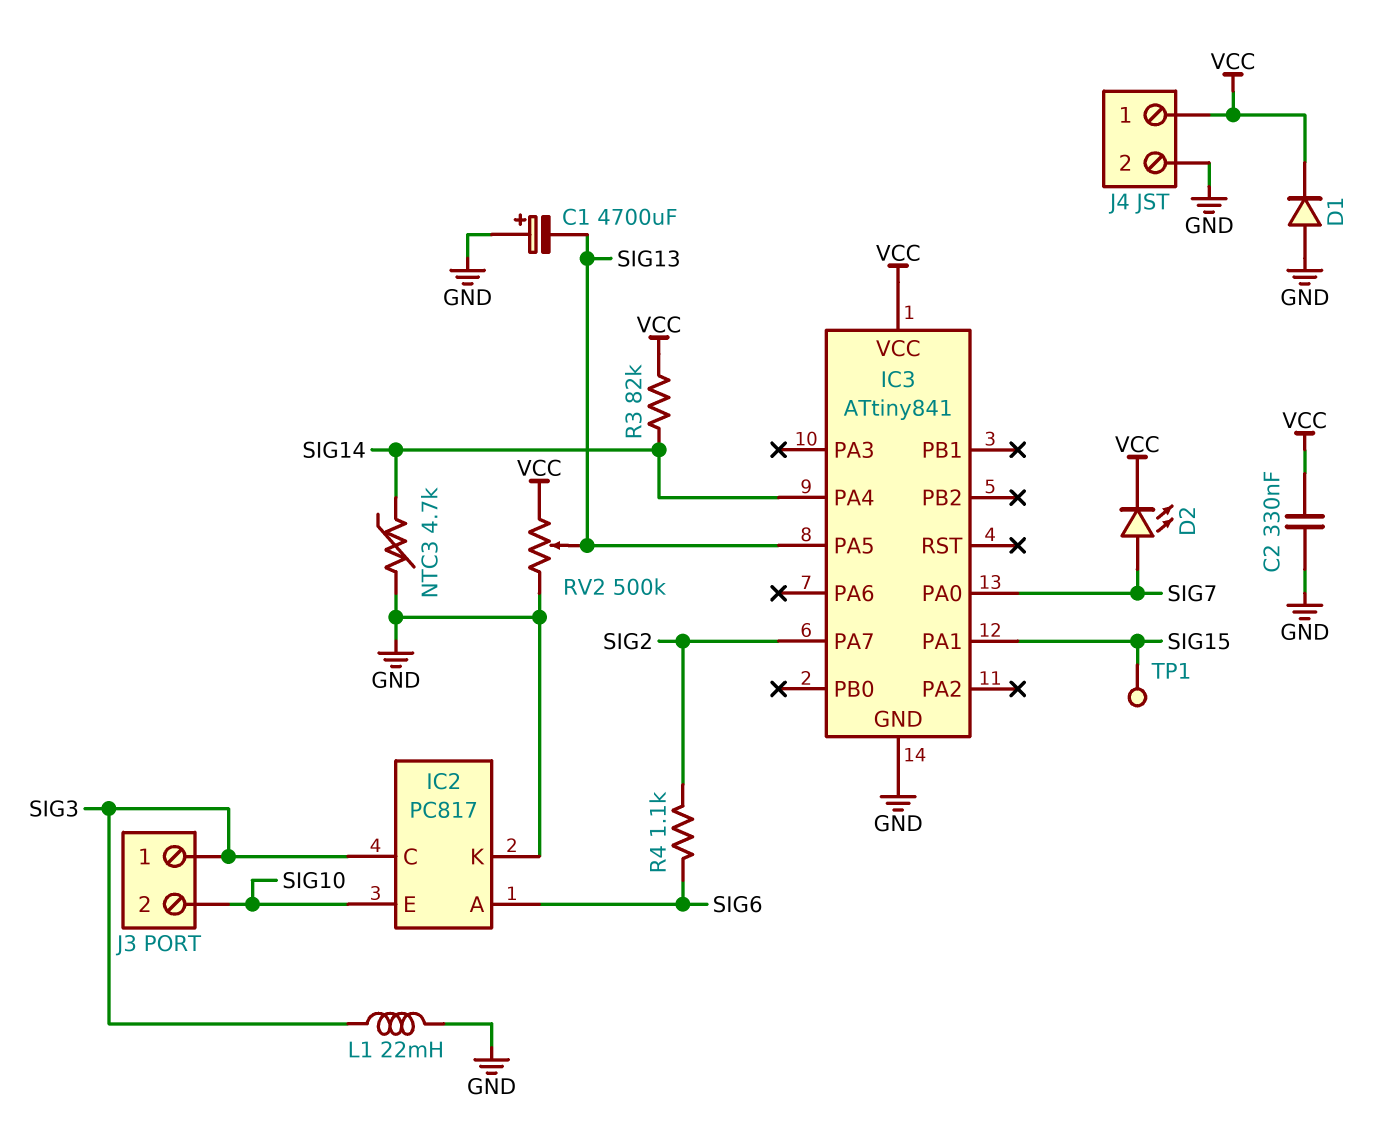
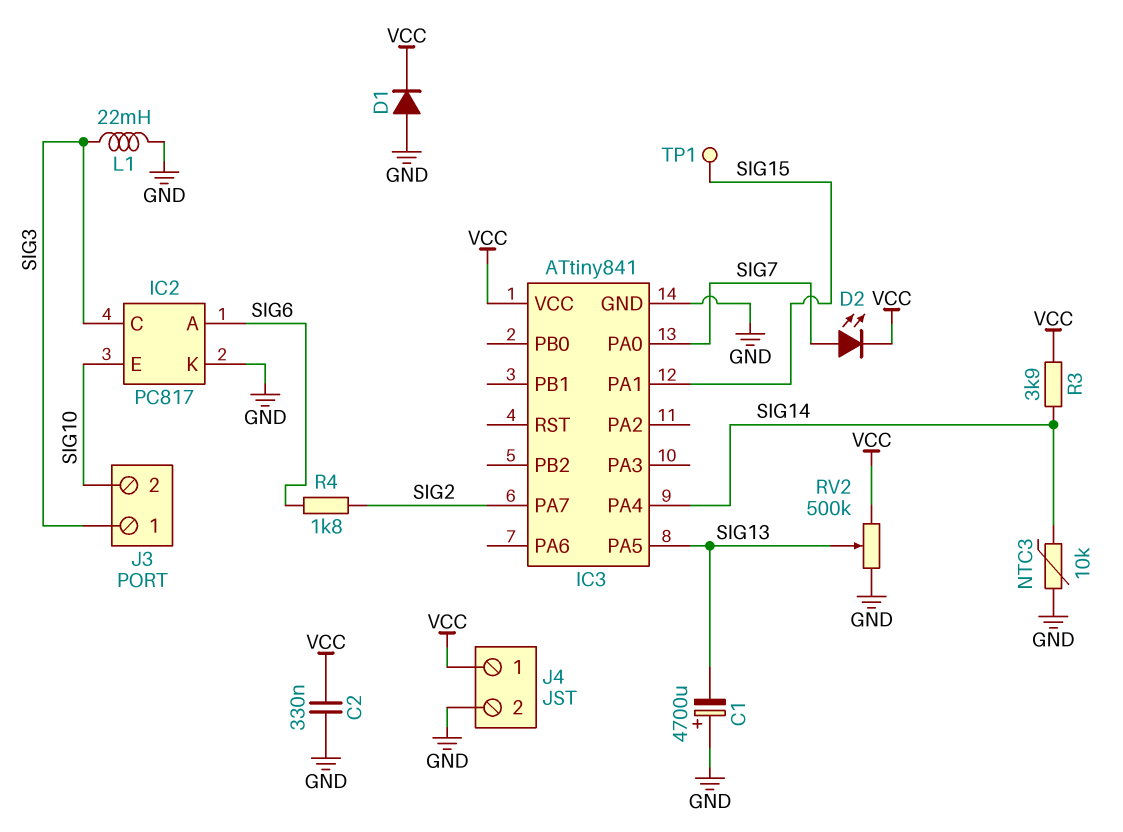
NTC3: 4.7k (GND, SIG14) -> 10k (GND, SIG14)
R3: 82k (SIG14, VCC) -> 3.9k (SIG14, VCC)
R4: 1.1k (SIG2, SIG6) -> 1.8k (SIG2, SIG6)

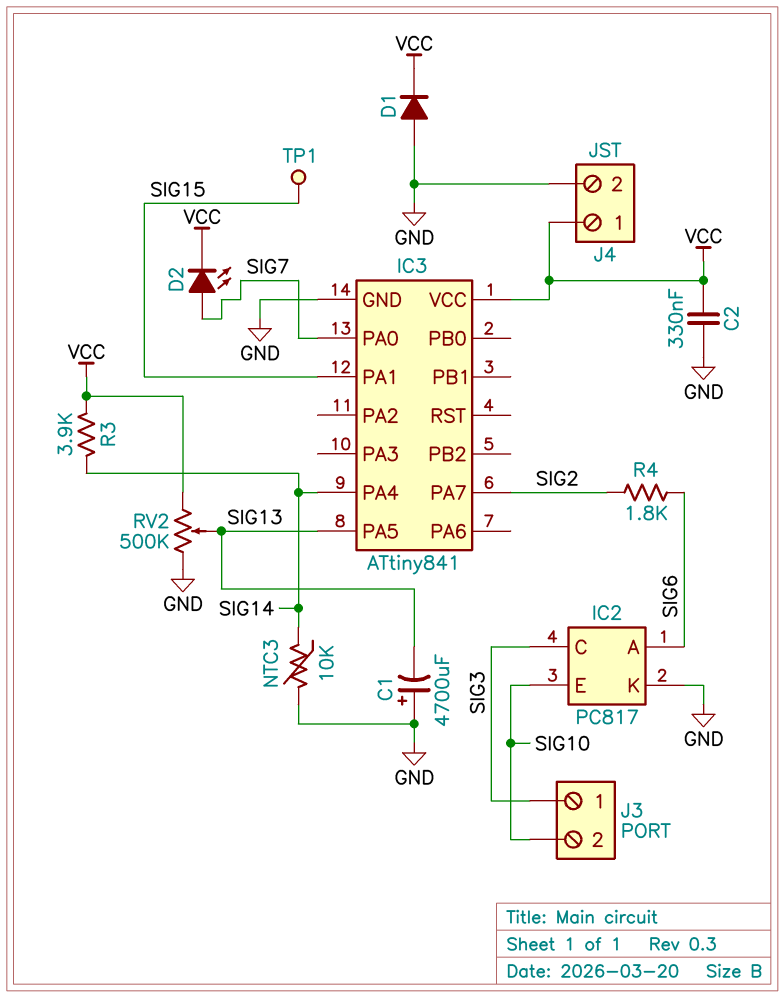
L1: 22mH (GND, SIG3) -> none

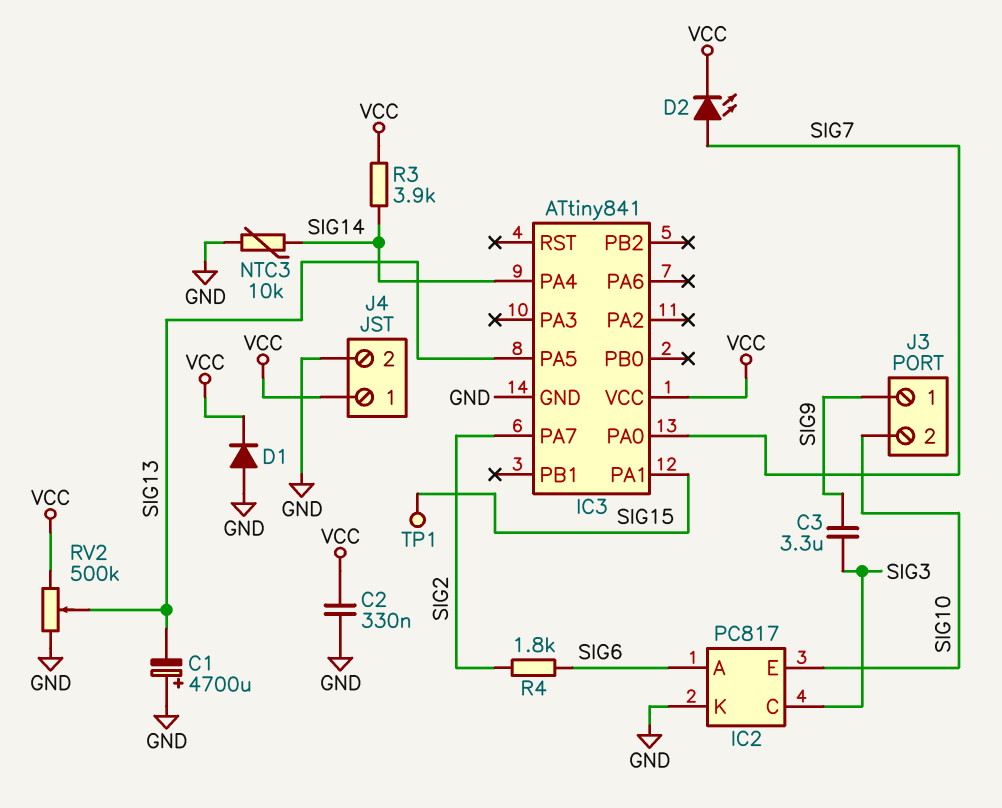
C3: none -> 3.3uF (SIG3, SIG9)
J3 pin 1: SIG3 -> SIG9

